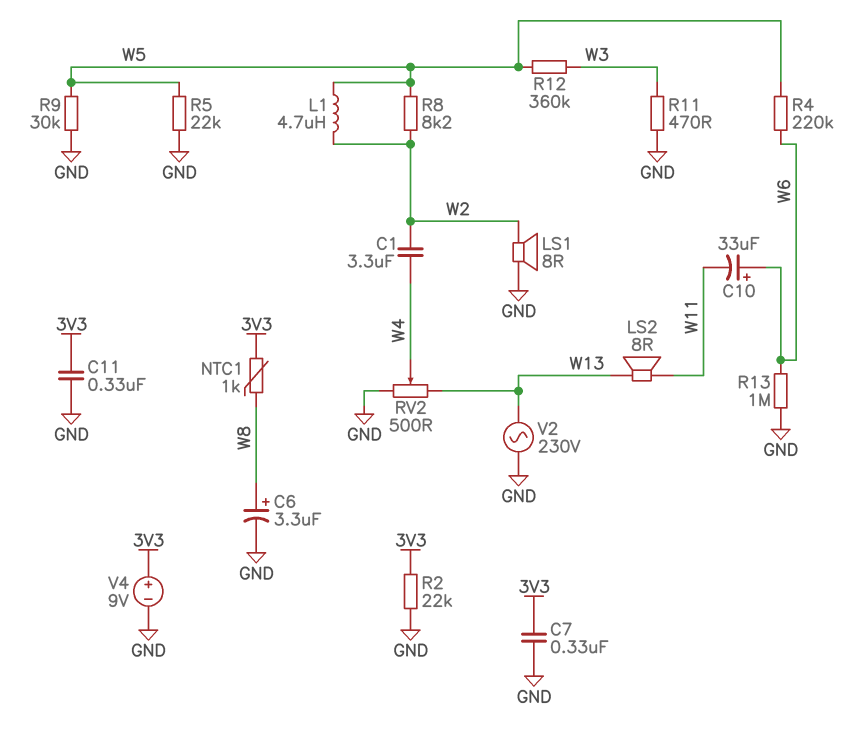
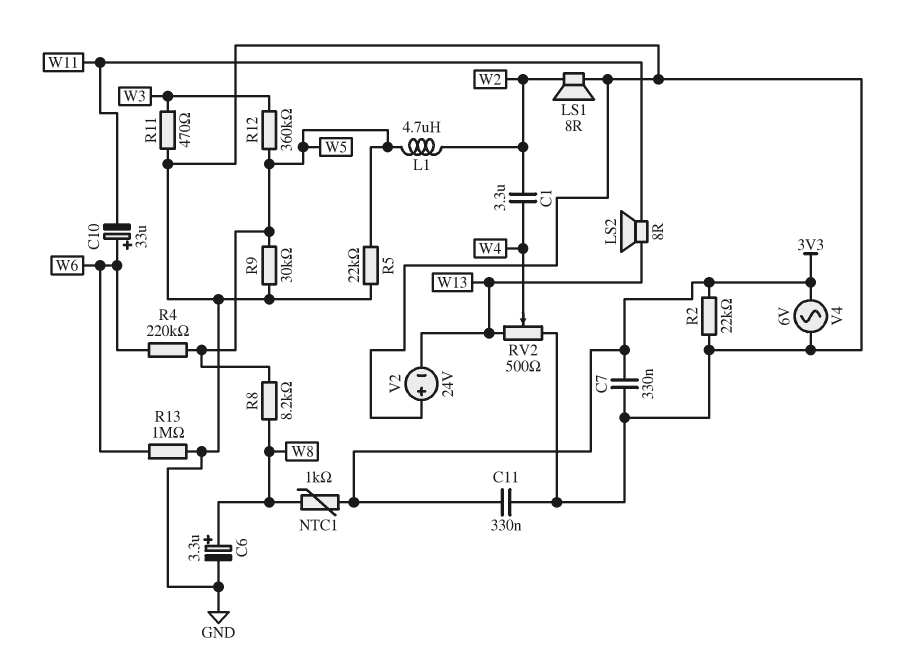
R8: 8.2k (W2, W5) -> 8.2k (W5, W8)
V2: AC 230V (GND, W13) -> 24V (plus GND, minus W13)
V4: 9V (plus 3V3, minus GND) -> AC 6V (3V3, GND)

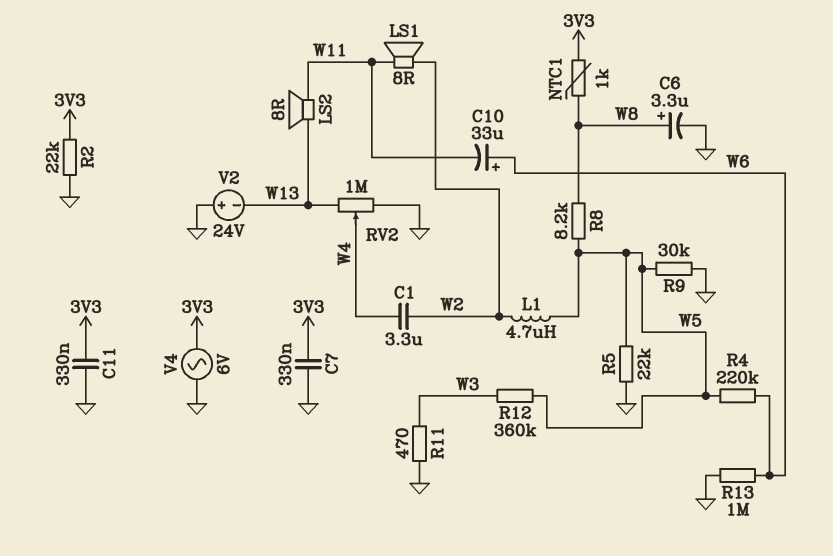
LS1: speaker 8R (GND, W2) -> speaker 8R (W2, W11)
RV2: 500 (GND, W13, wiper W4) -> 1M (GND, W13, wiper W4)

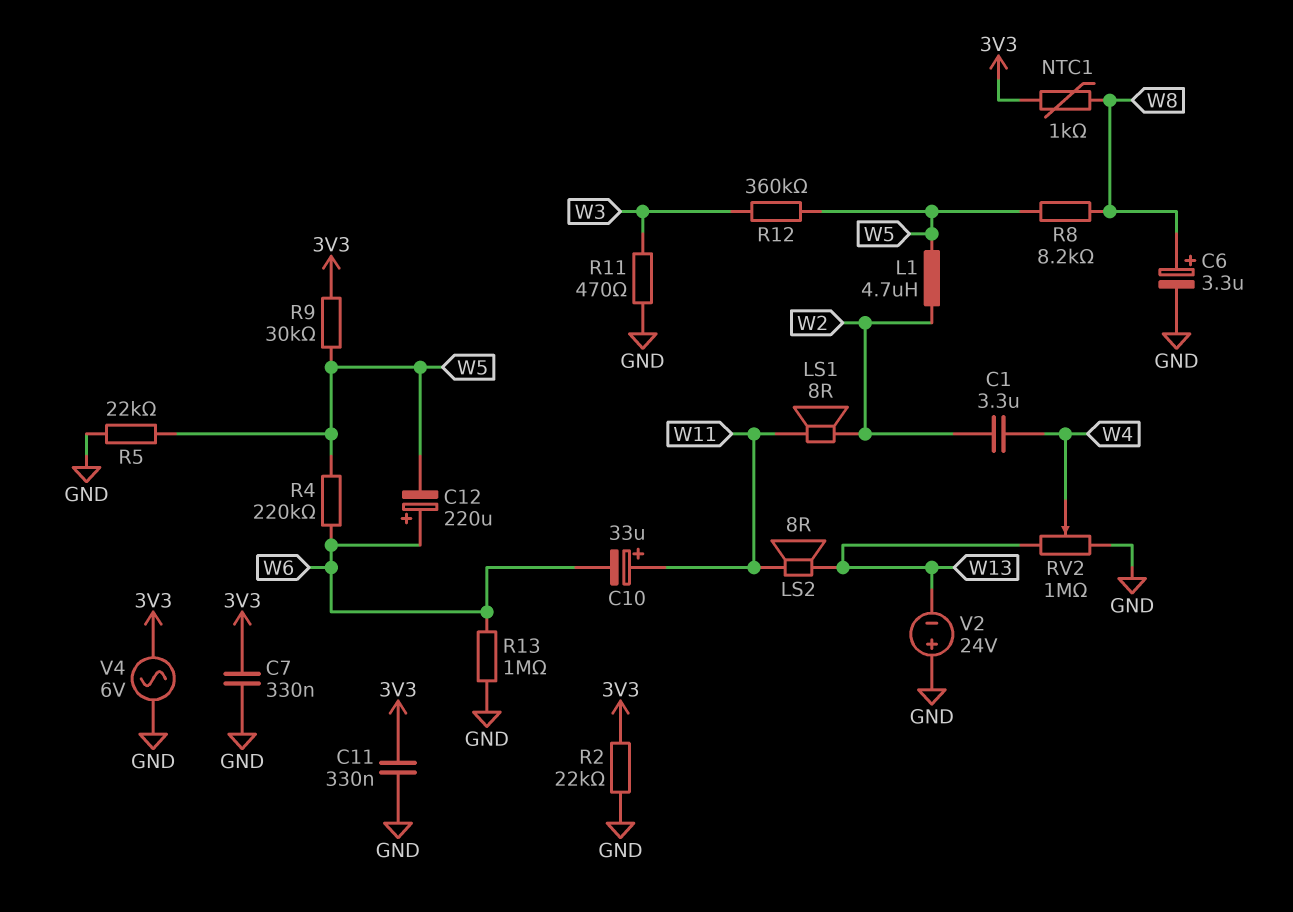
C10: 33uF (plus W6, minus W11) -> 33uF (plus W11, minus W6)
C12: none -> 220uF (plus W6, minus W5)
R9: 30k (GND, W5) -> 30k (3V3, W5)

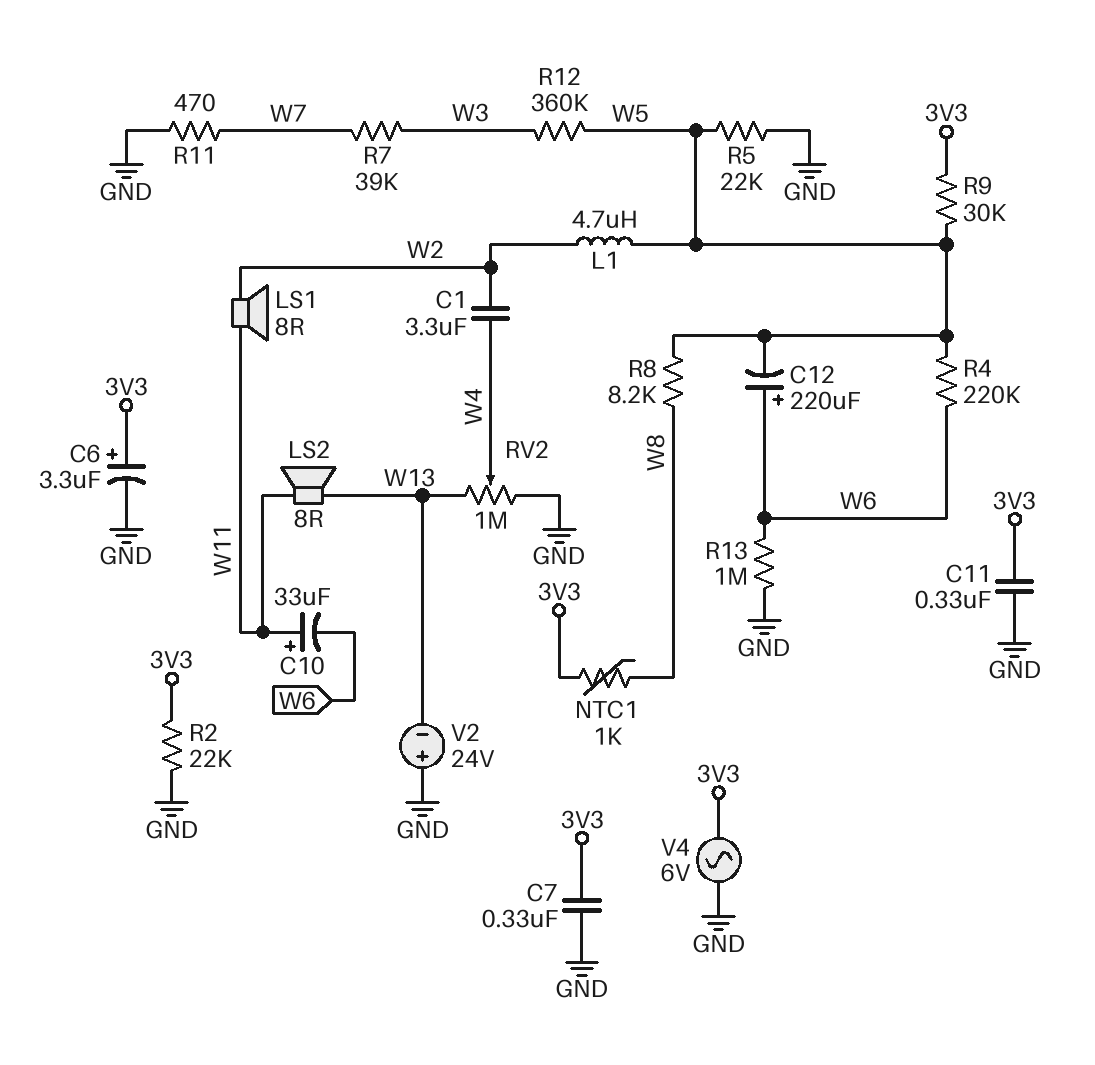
C6: 3.3uF (plus W8, minus GND) -> 3.3uF (plus 3V3, minus GND)
R7: none -> 39k (W3, W7)
R11: 470 (GND, W3) -> 470 (GND, W7)

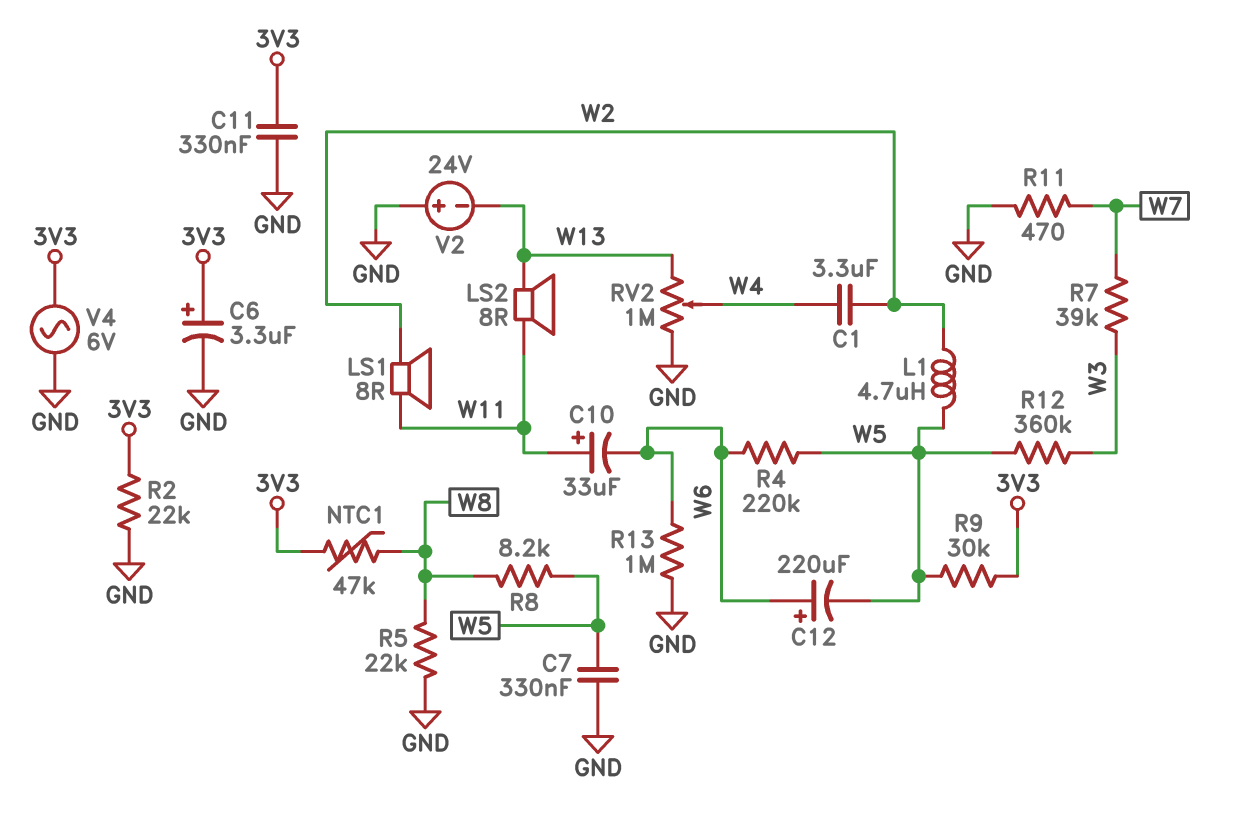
C7: 330nF (3V3, GND) -> 330nF (GND, W5)
NTC1: 1k (3V3, W8) -> 47k (3V3, W8)
R5: 22k (GND, W5) -> 22k (GND, W8)

